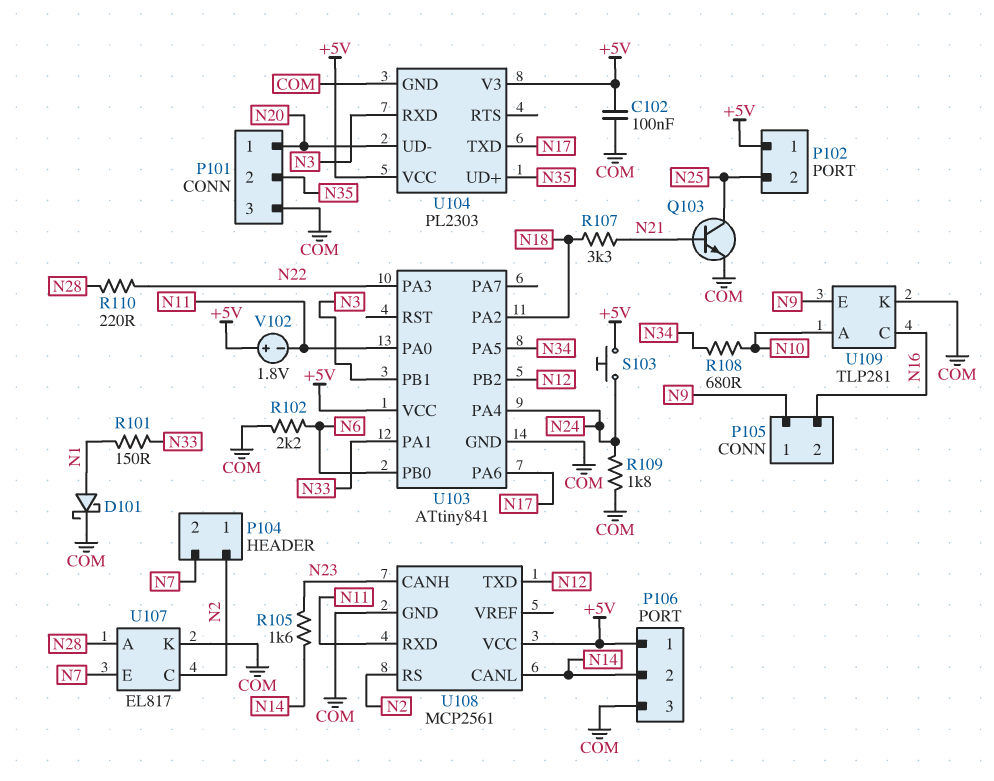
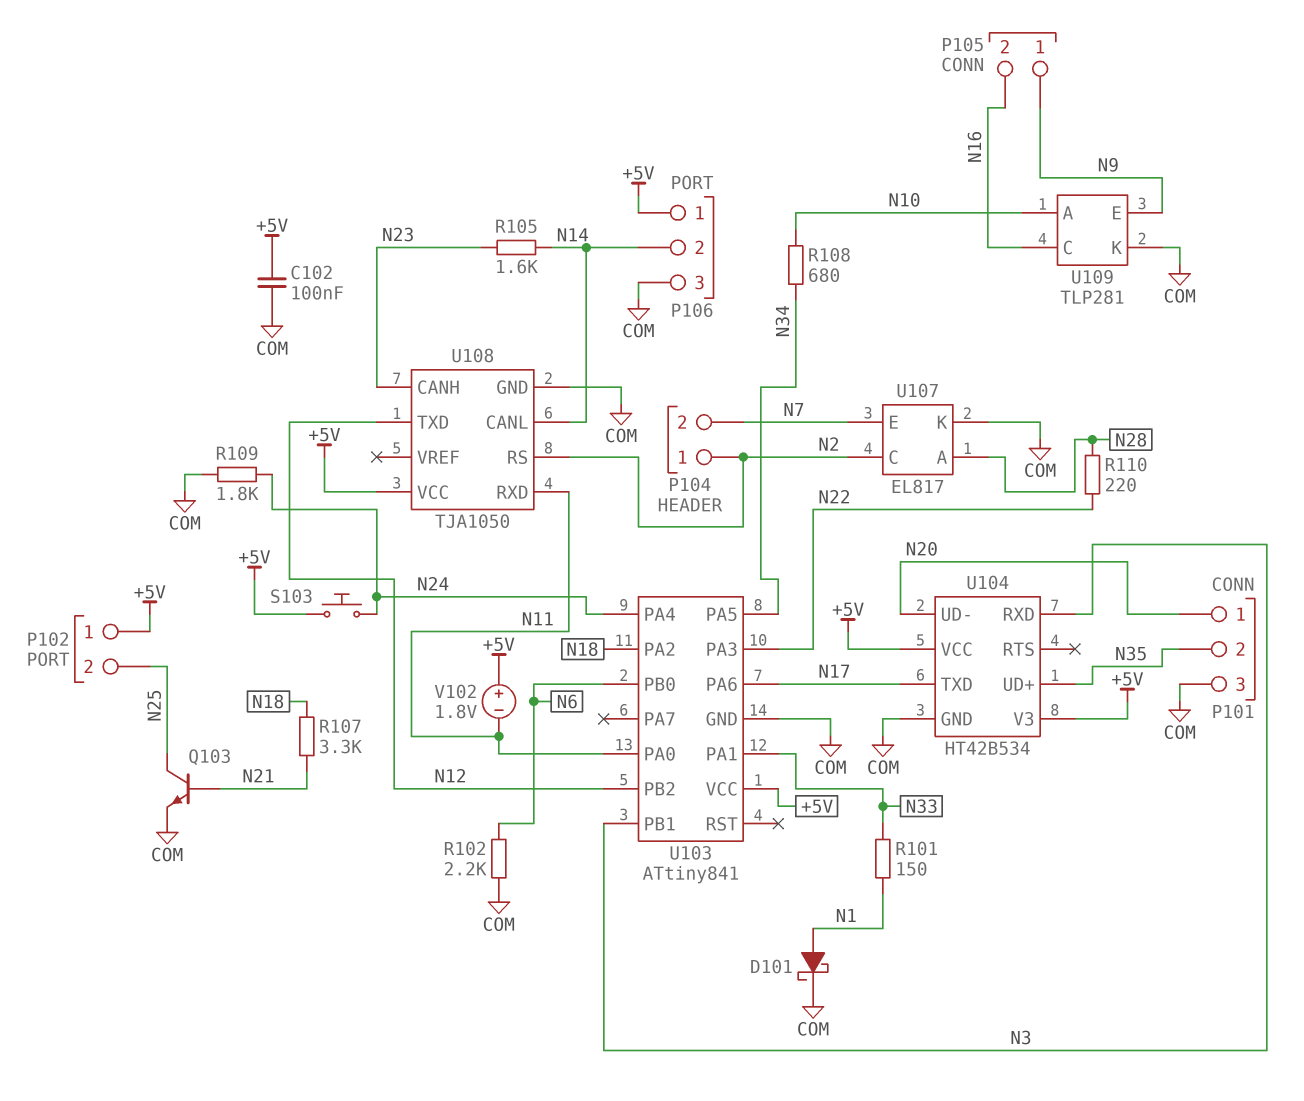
U104: PL2303 -> HT42B534
U108: MCP2561 -> TJA1050

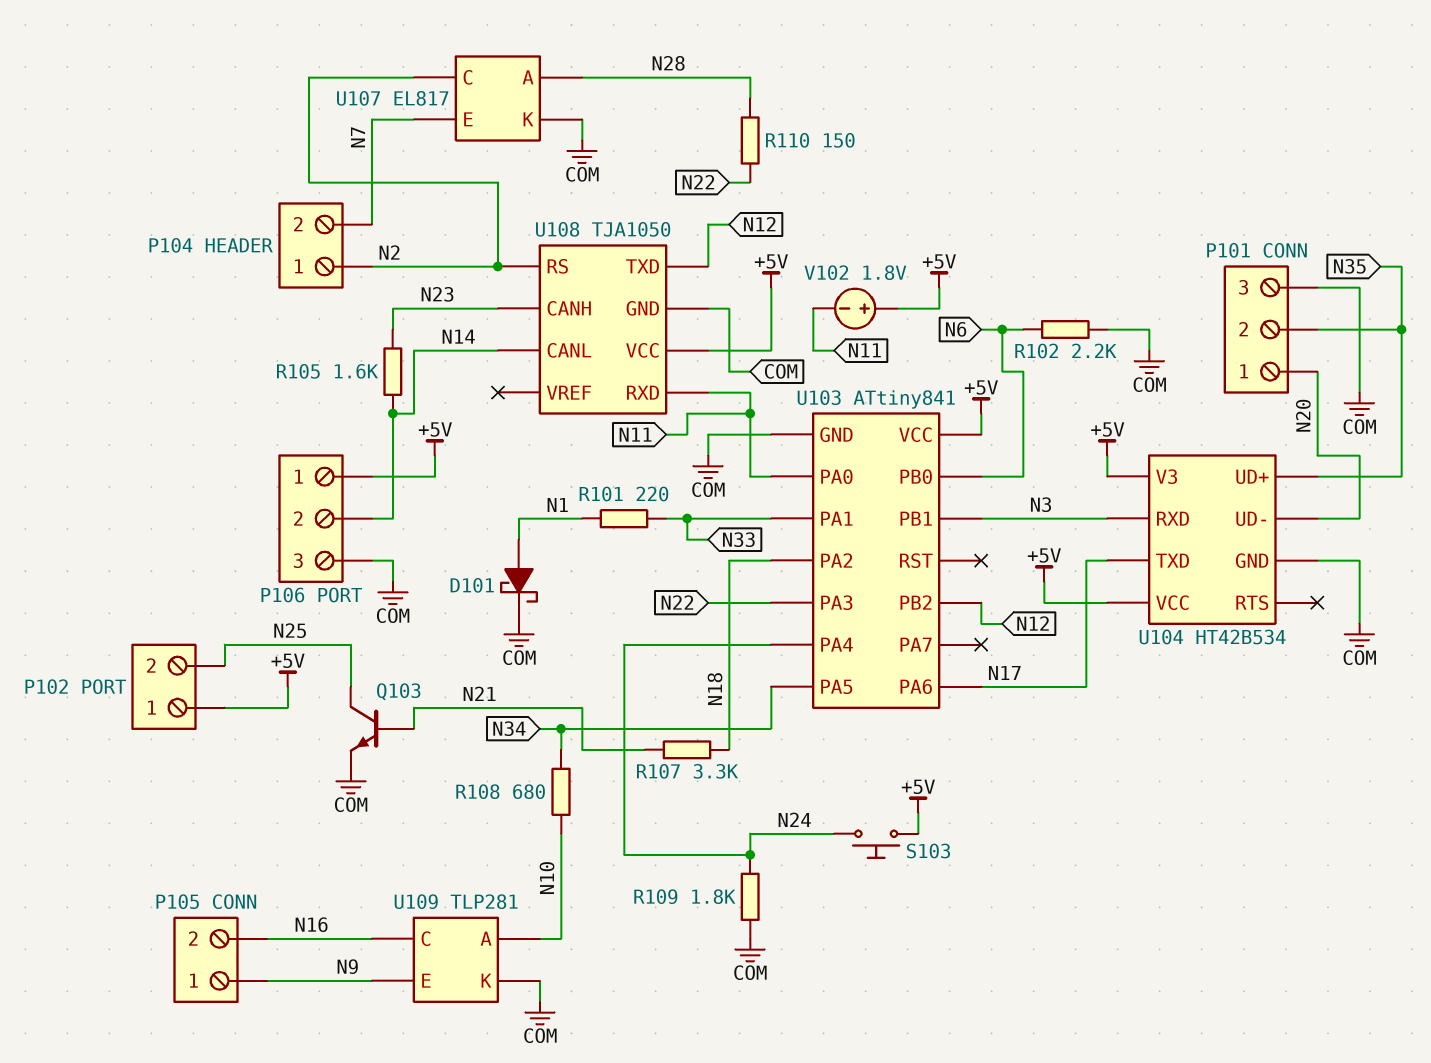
C102: 100nF (+5V, COM) -> none
R101: 150 (N1, N33) -> 220 (N1, N33)
R110: 220 (N22, N28) -> 150 (N22, N28)

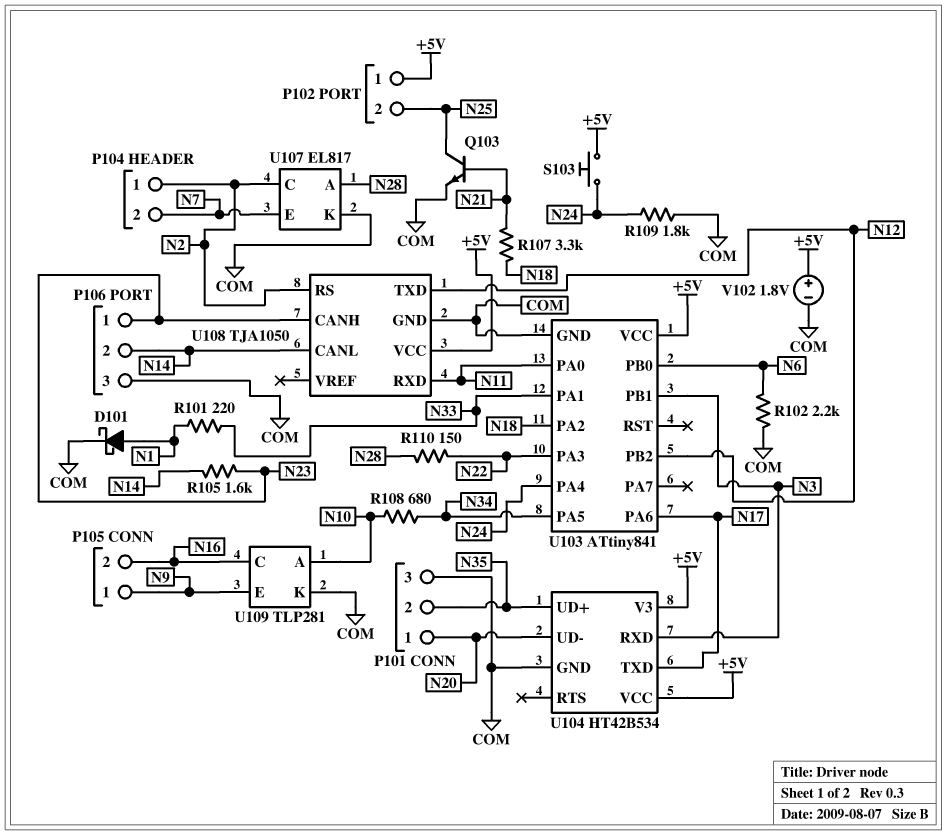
P106 pin 1: +5V -> N23
V102: 1.8V (plus +5V, minus N11) -> 1.8V (plus +5V, minus COM)

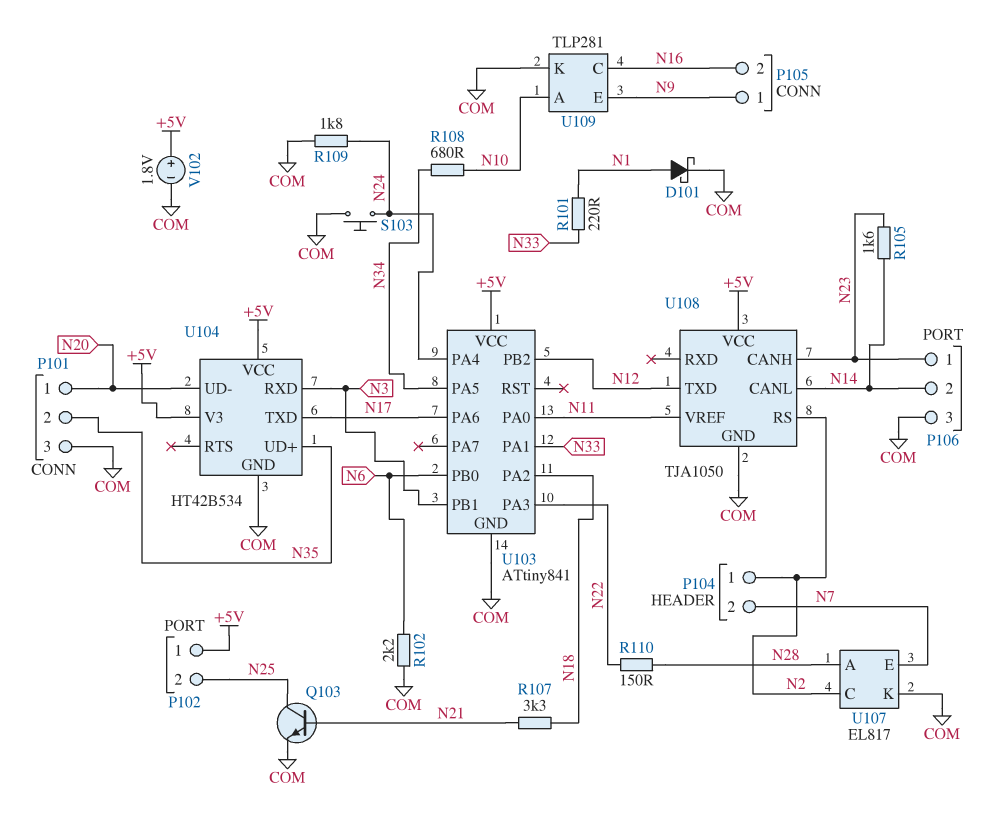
S103: button (+5V, N24) -> button (COM, N24)
U108 pin RXD: N11 -> none
U108 pin VREF: none -> N11

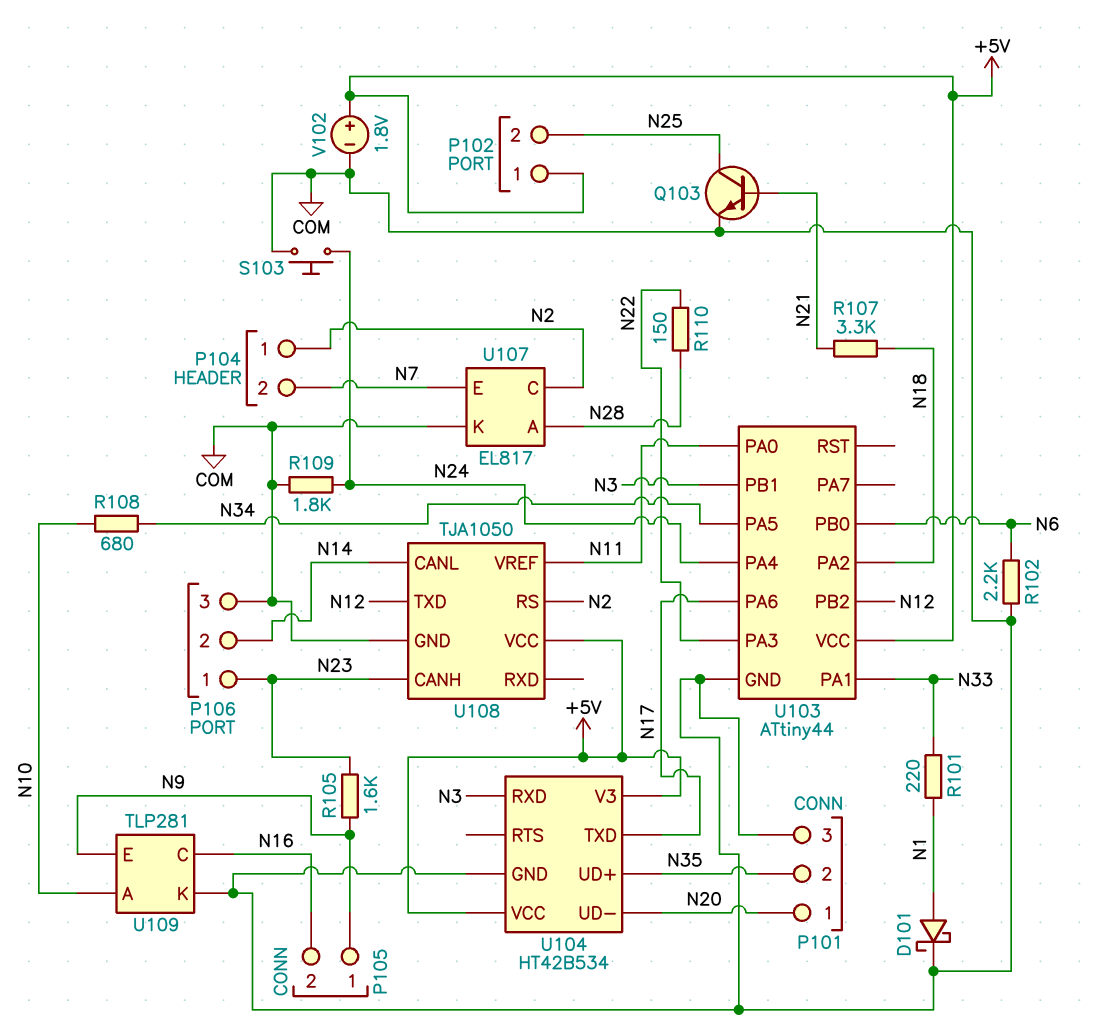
R105: 1.6k (N14, N23) -> 1.6k (N9, N23)
U103: ATtiny841 -> ATtiny44

